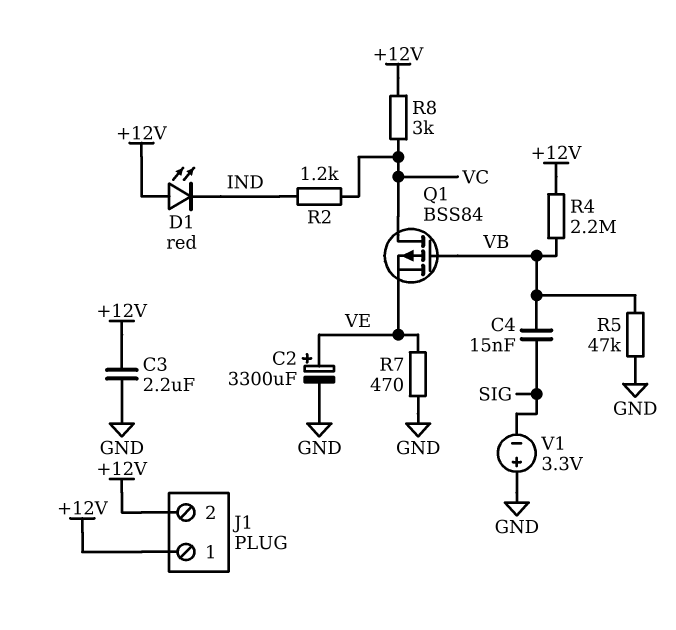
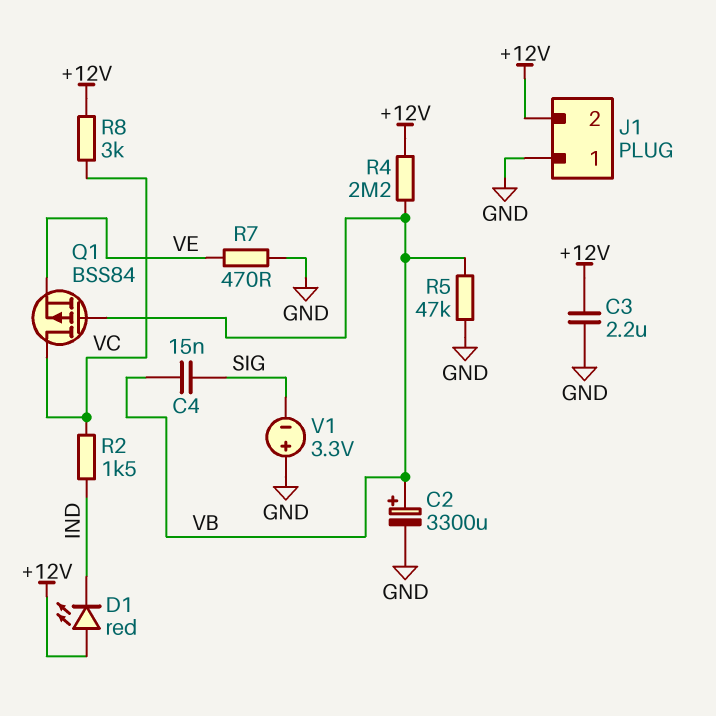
C2: 3300uF (plus VE, minus GND) -> 3300uF (plus VB, minus GND)
J1 pin 1: +12V -> GND
R2: 1.2k (IND, VC) -> 1.5k (IND, VC)

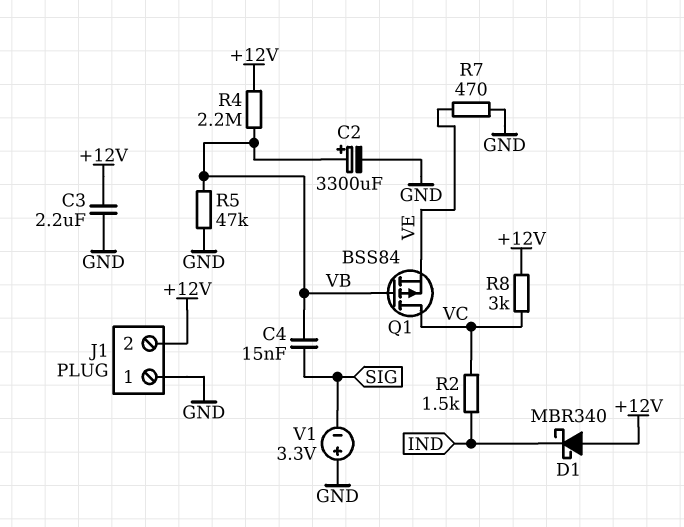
D1: LED red (A +12V, K IND) -> schottky MBR340 (A +12V, K IND)

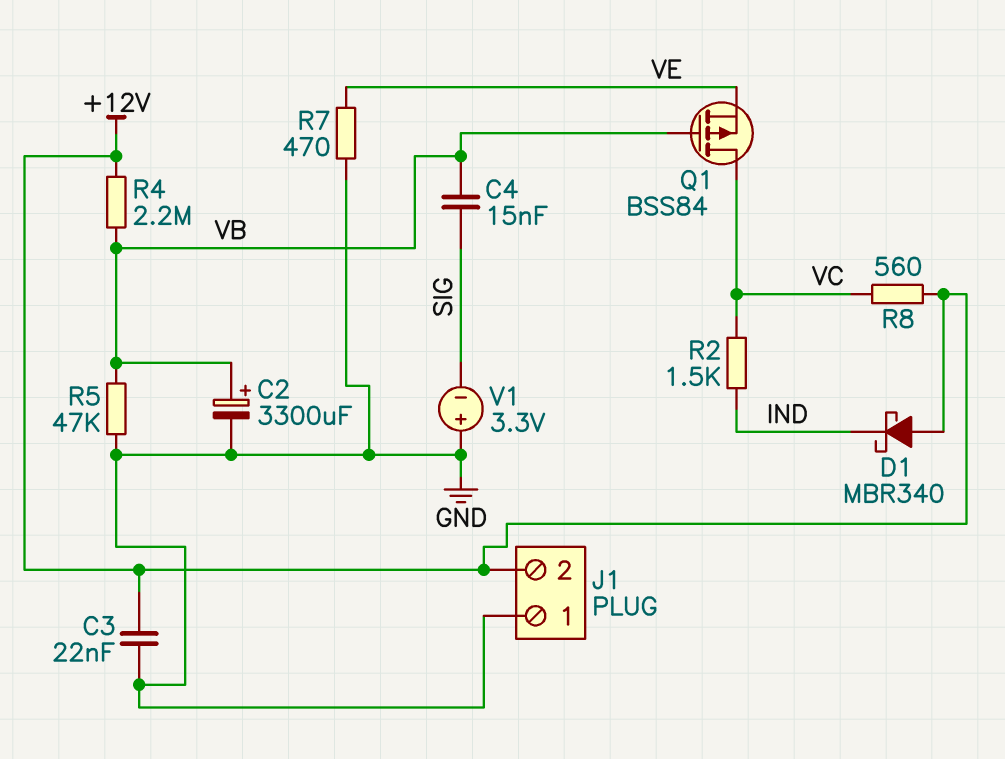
C3: 2.2uF (+12V, GND) -> 22nF (+12V, GND)
R8: 3k (+12V, VC) -> 560 (+12V, VC)

